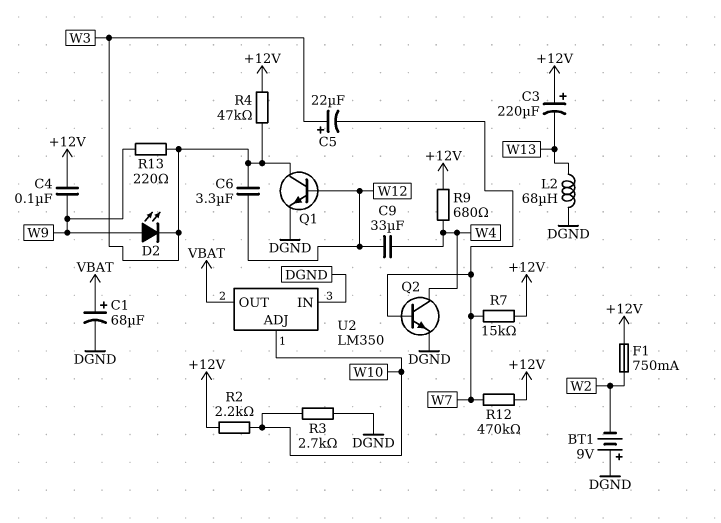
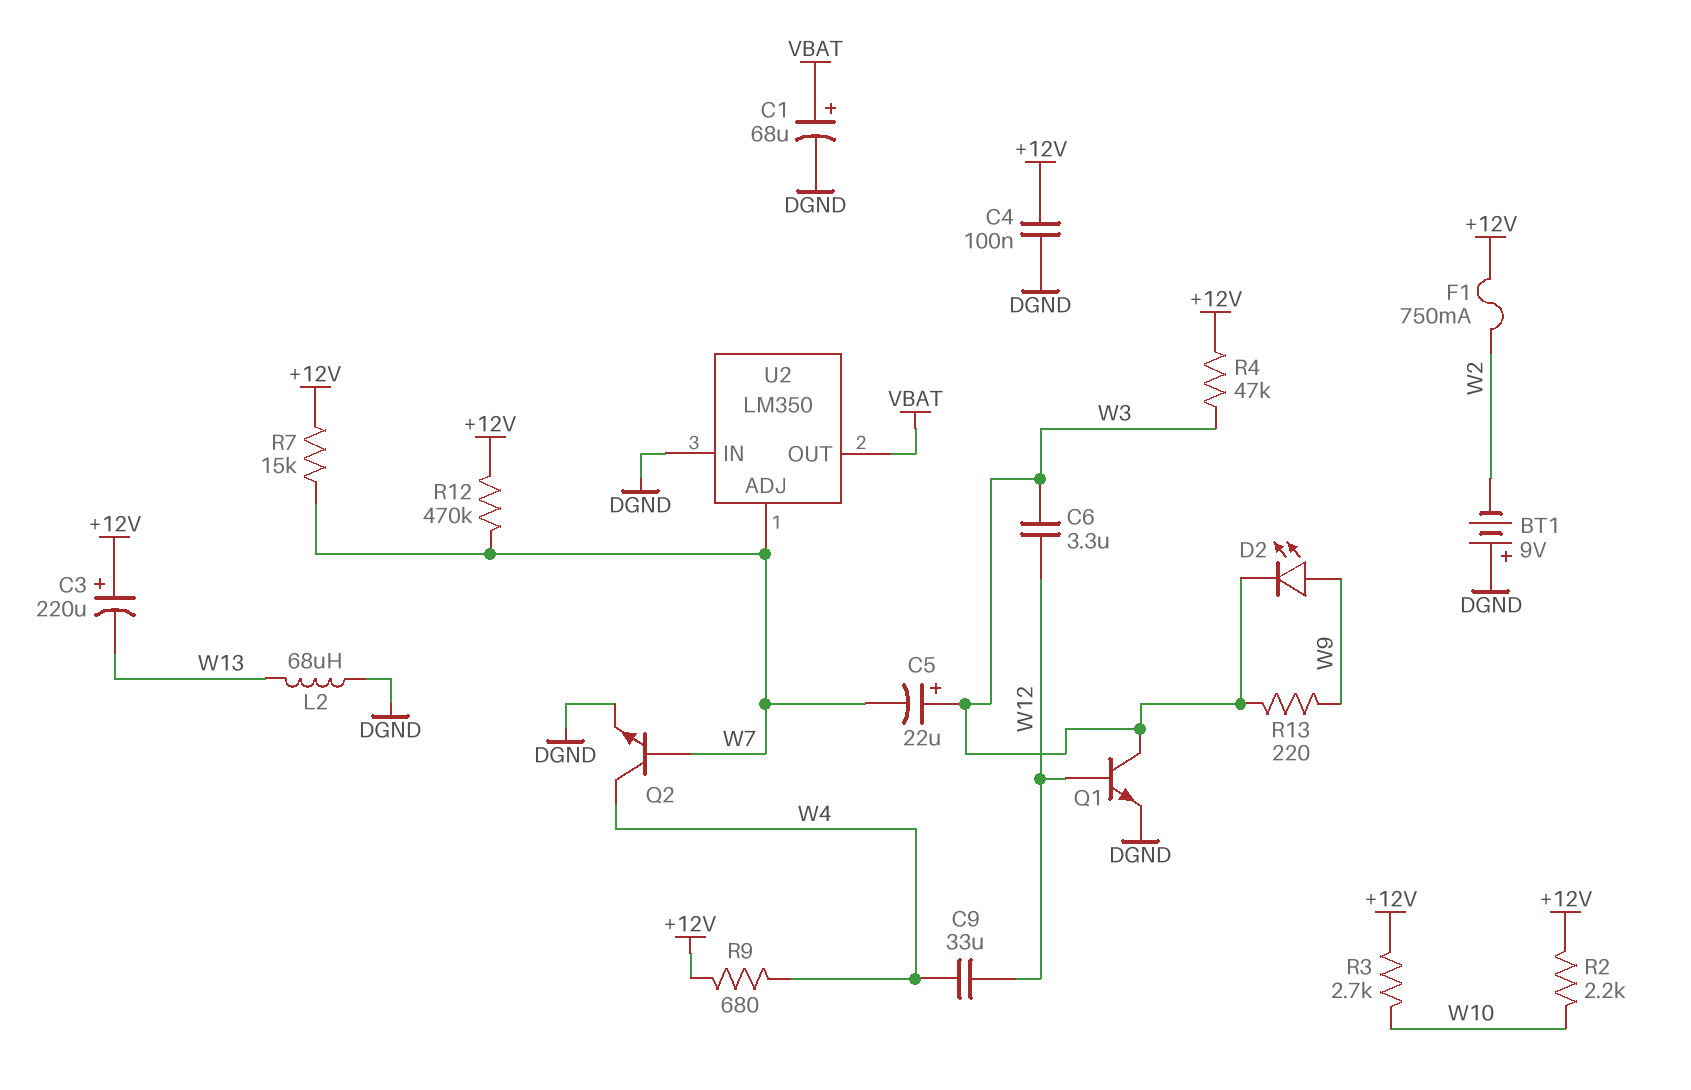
C4: 100nF (+12V, W9) -> 100nF (+12V, DGND)
R3: 2.7k (DGND, W10) -> 2.7k (+12V, W10)
U2 pin ADJ: W10 -> W7

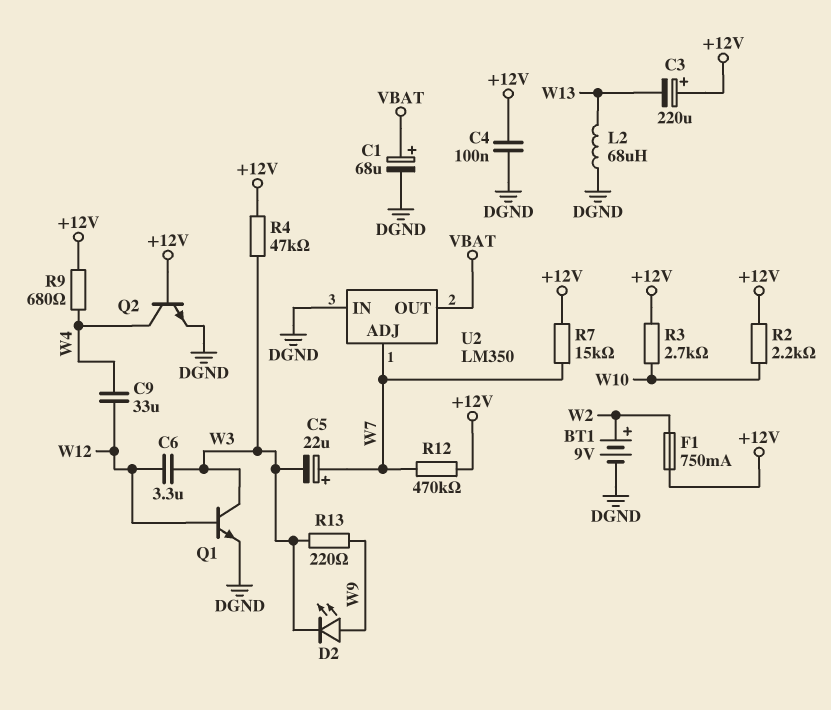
BT1: 9V (plus DGND, minus W2) -> 9V (plus W2, minus DGND)
C5: 22uF (plus W3, minus W7) -> 22uF (plus W7, minus W3)
Q2: NPN (B W7, C W4, E DGND) -> NPN (B +12V, C W4, E DGND)

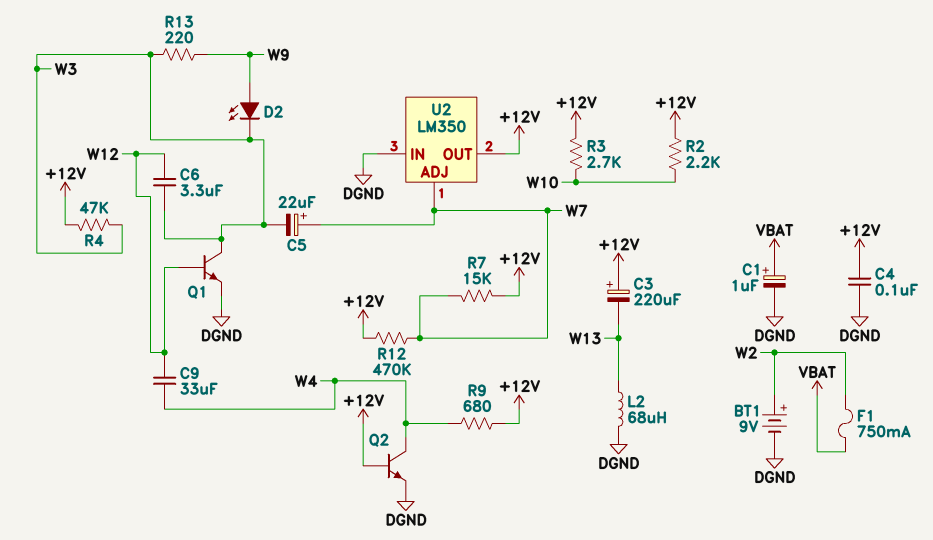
C1: 68uF (plus VBAT, minus DGND) -> 1uF (plus VBAT, minus DGND)
F1: 750mA (+12V, W2) -> 750mA (VBAT, W2)
U2 pin OUT: VBAT -> +12V

